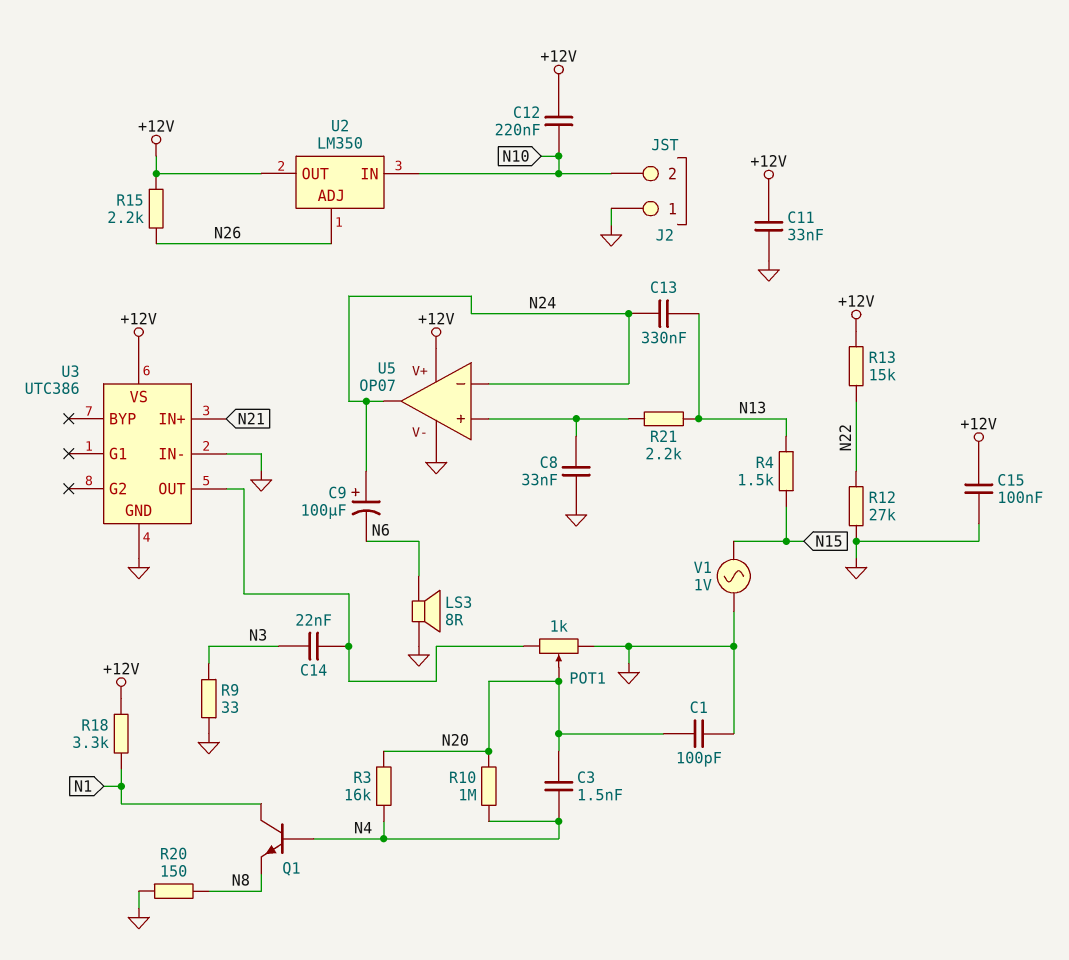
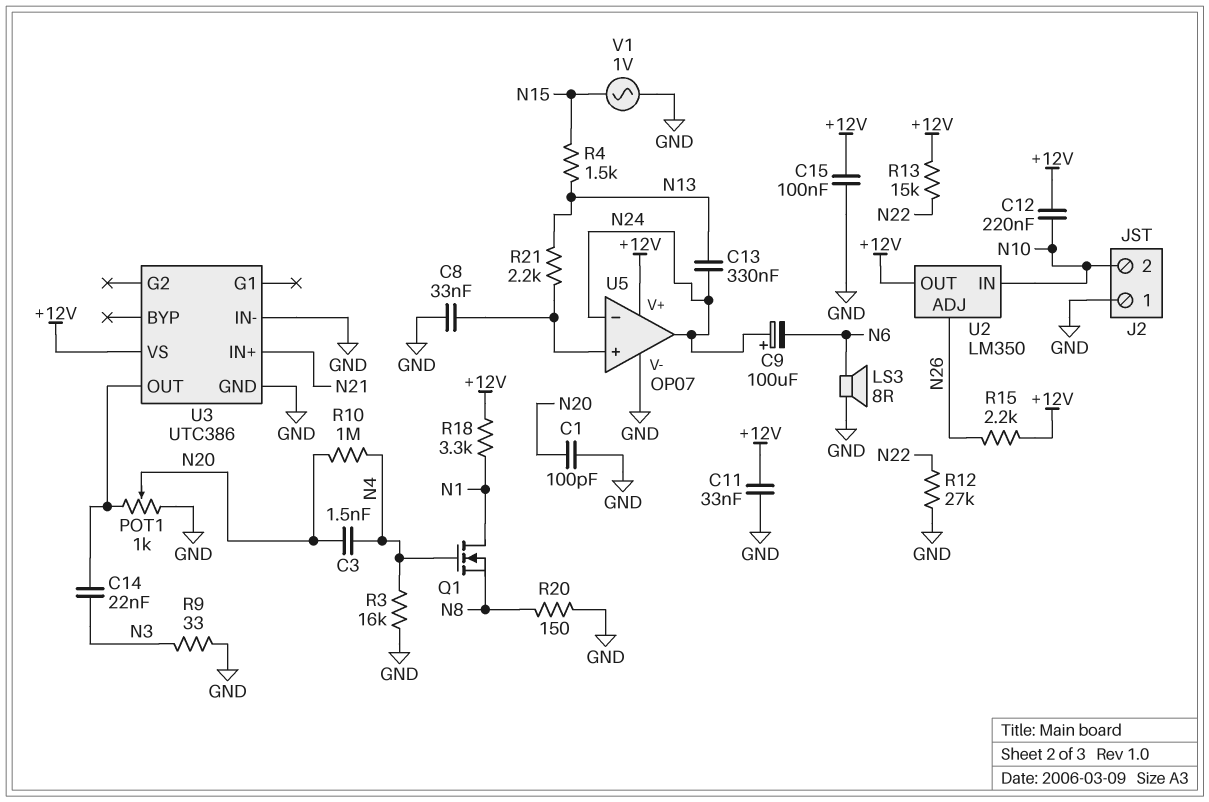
Q1: NPN (B N4, C N1, E N8) -> NMOS (G N4, D N1, S N8)
R3: 16k (N4, N20) -> 16k (GND, N4)

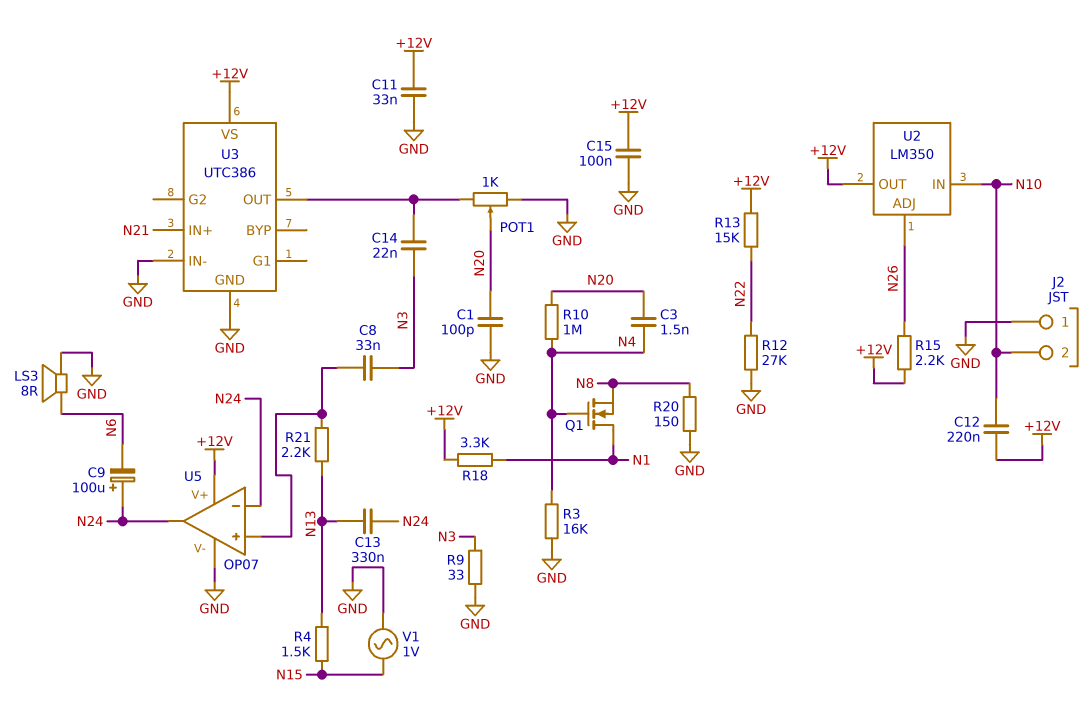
C8: 33nF (GND, U5/in+) -> 33nF (N3, U5/in+)

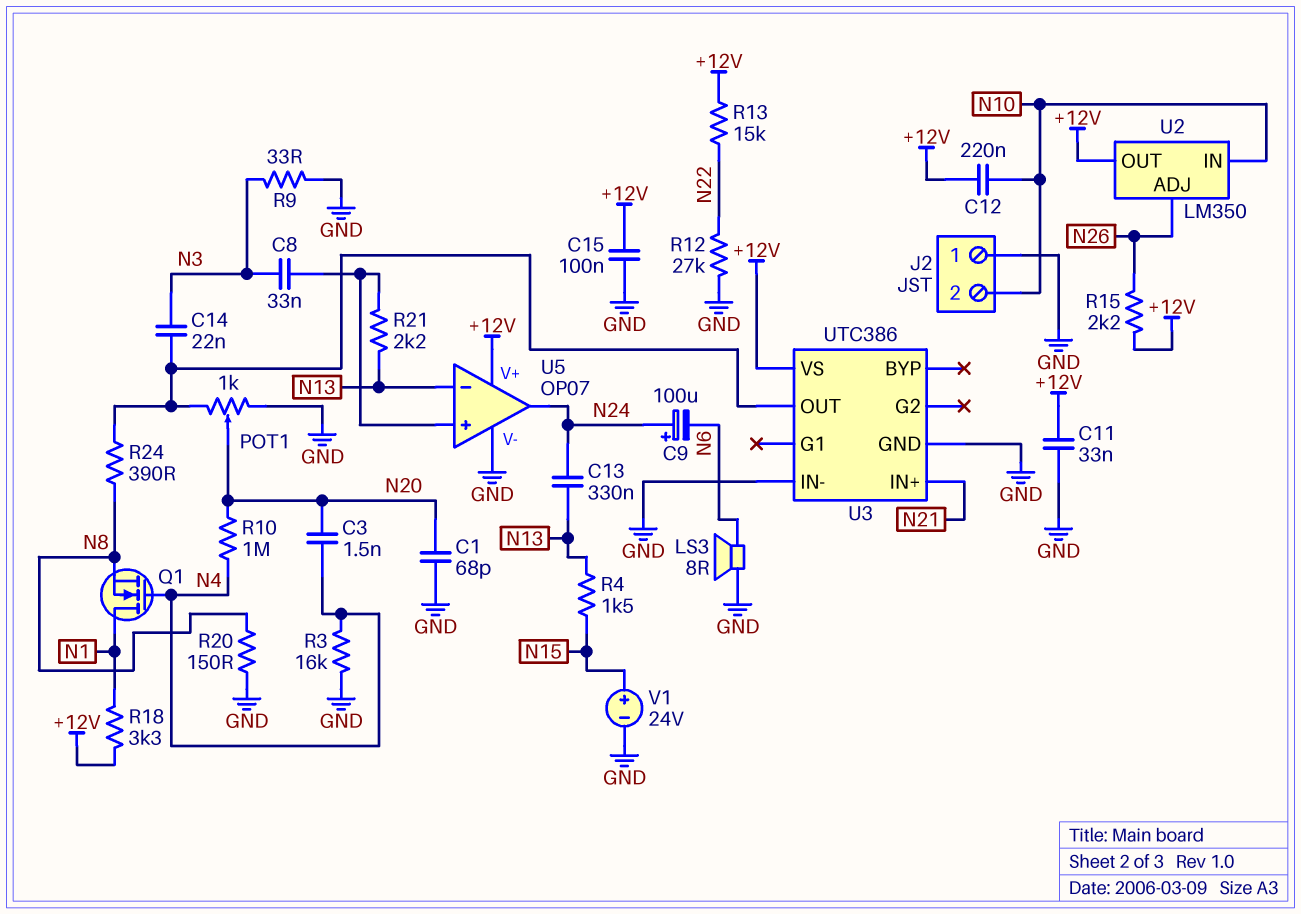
C1: 100pF (GND, N20) -> 68pF (GND, N20)
R24: none -> 390 (N8, U3/OUT)
U5 pin in-: N24 -> N13
V1: AC 1V (GND, N15) -> 24V (plus N15, minus GND)

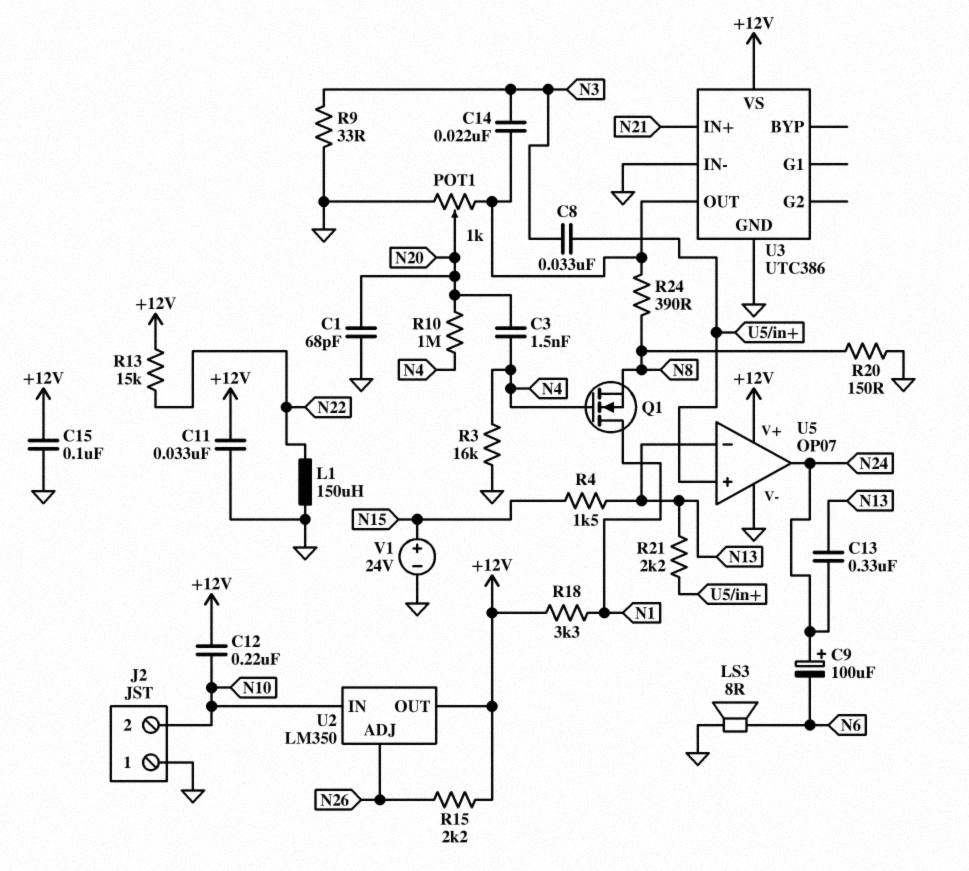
L1: none -> 150uH (GND, N22)
R12: 27k (GND, N22) -> none

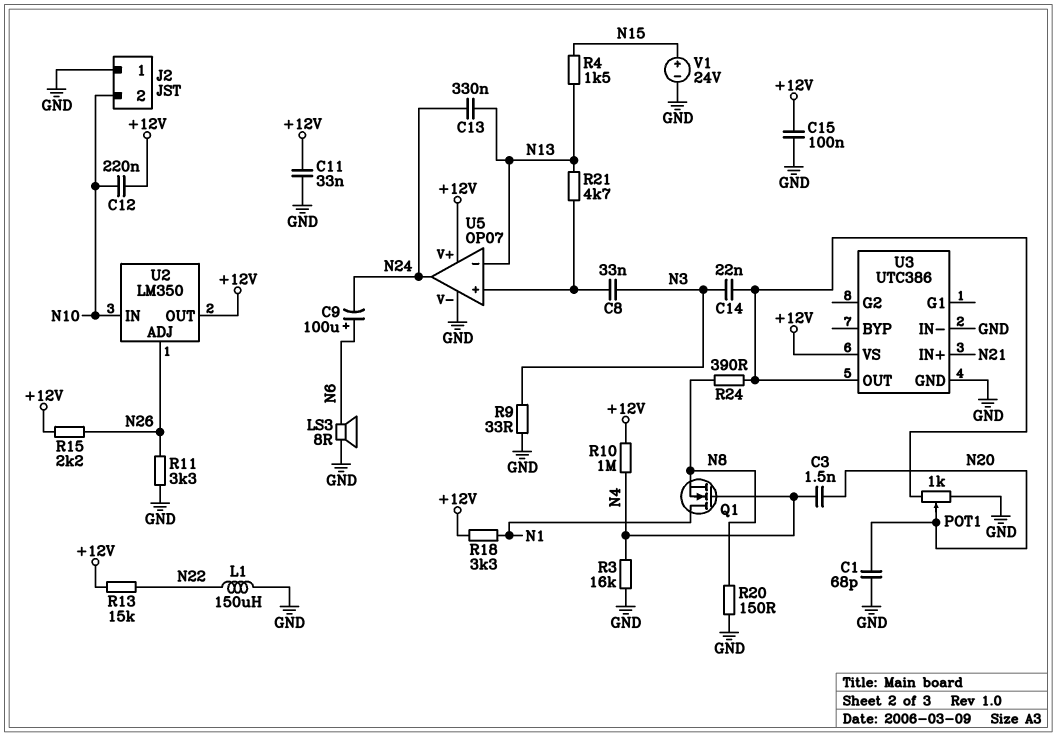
C9: 100uF (plus N24, minus N6) -> 100uF (plus N6, minus N24)
R10: 1M (N4, N20) -> 1M (+12V, N4)
R11: none -> 3.3k (GND, N26)
R21: 2.2k (N13, U5/in+) -> 4.7k (N13, U5/in+)

